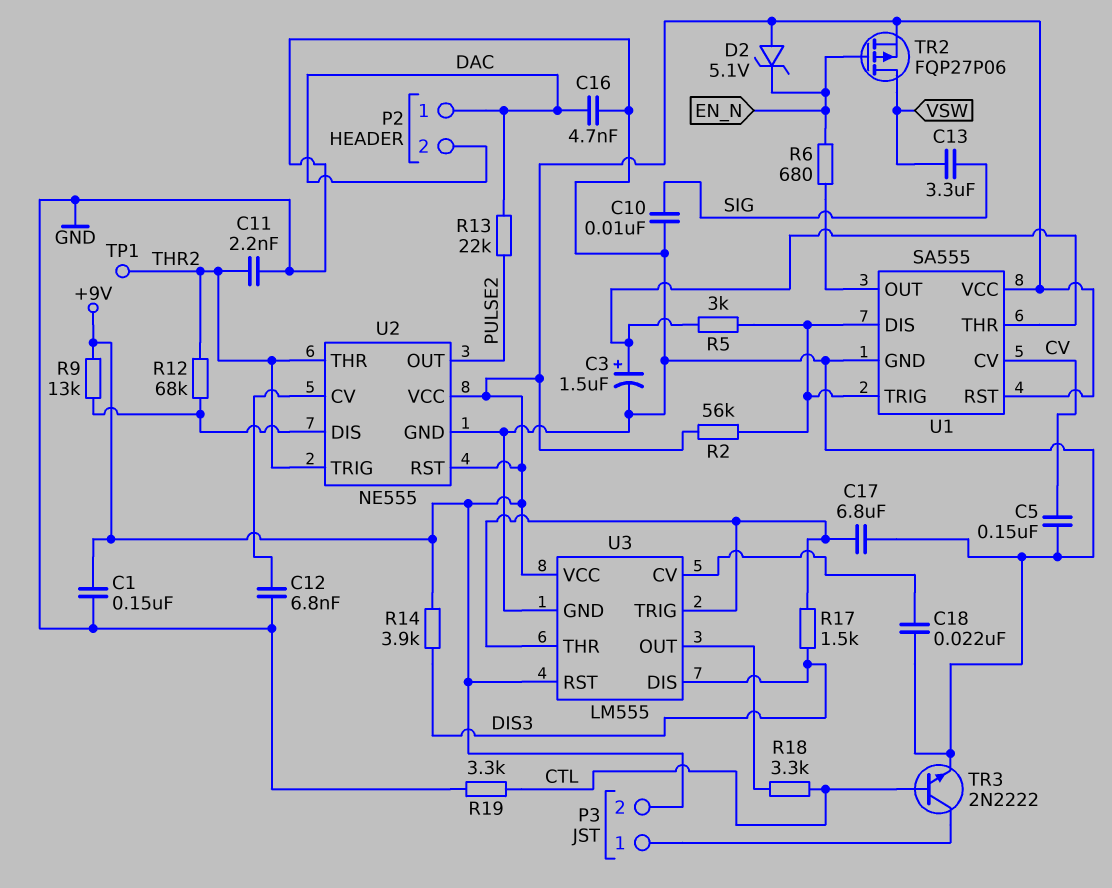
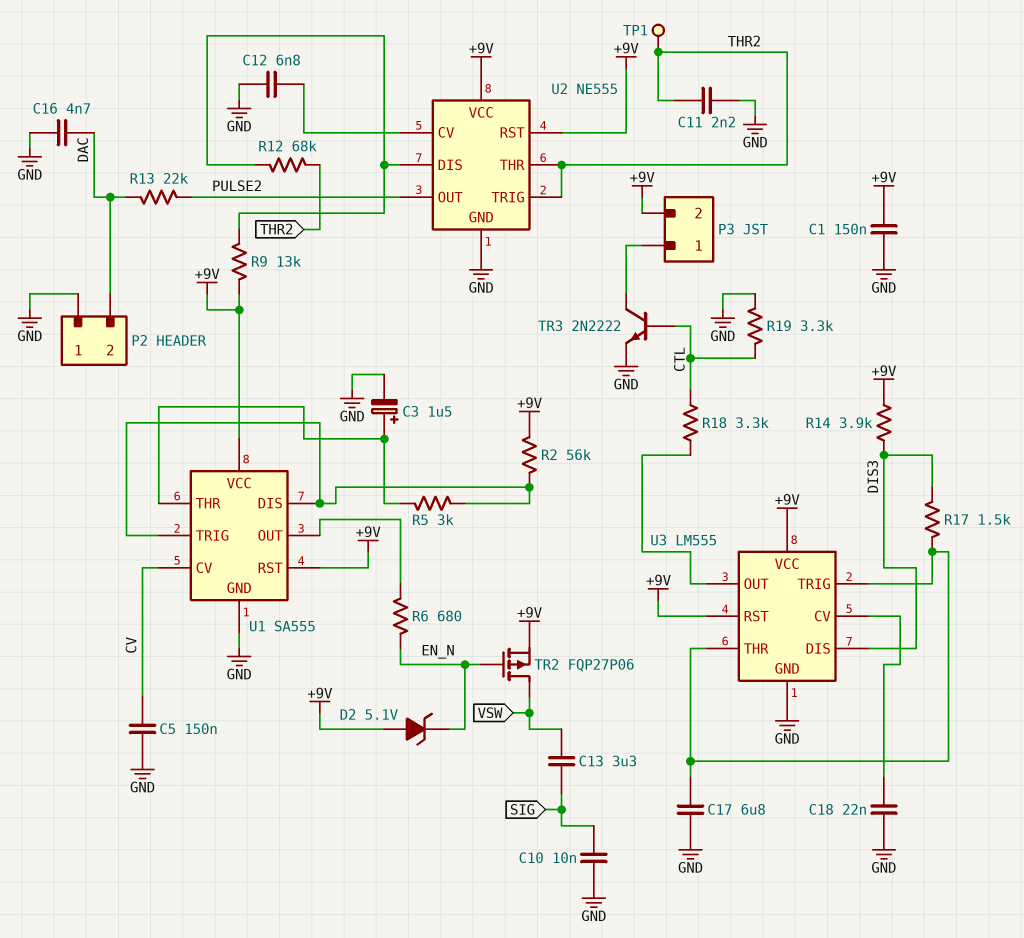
P2 pin 1: DAC -> GND

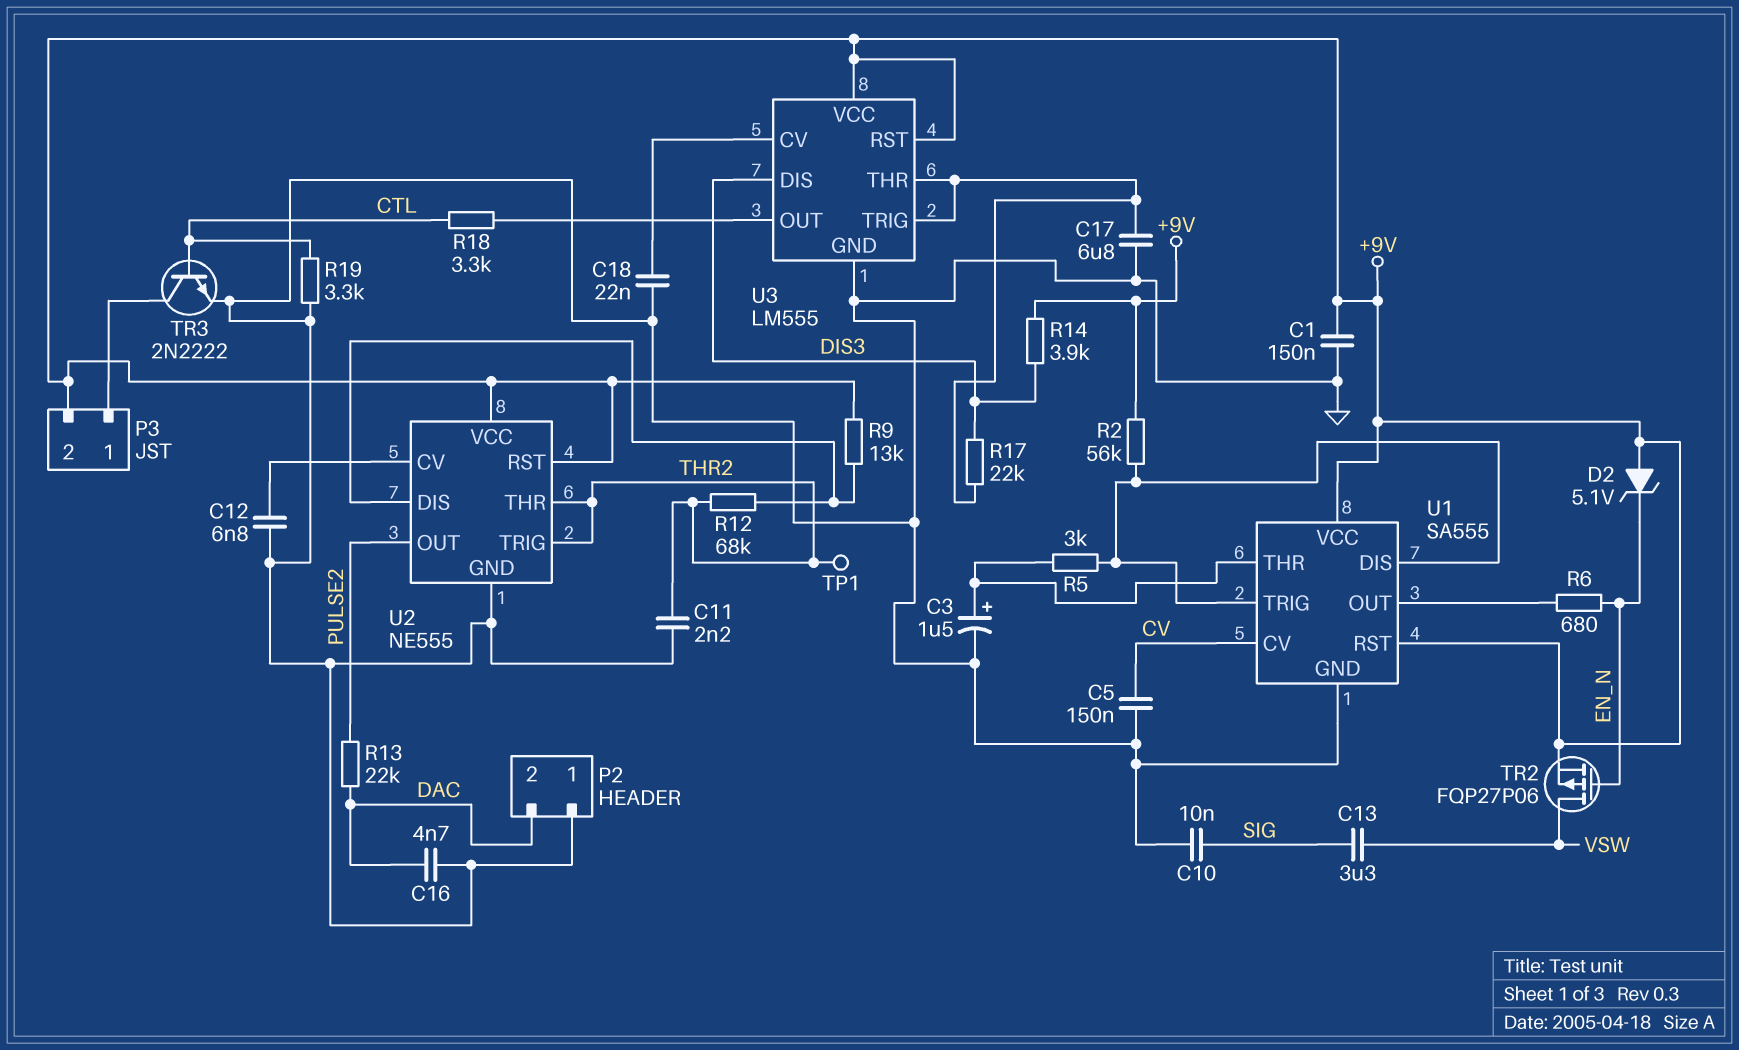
R17: 1.5k (DIS3, U3/THR) -> 22k (DIS3, U3/THR)

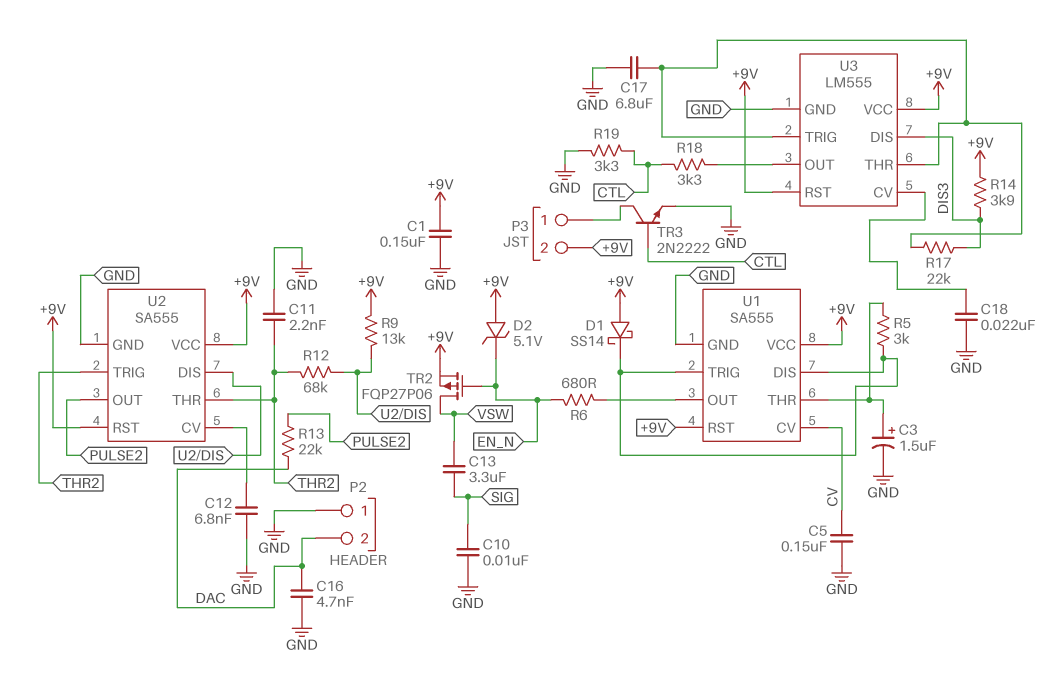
D1: none -> schottky SS14 (A +9V, K U1/DIS)
R2: 56k (+9V, U1/DIS) -> none
TP1: test point (THR2) -> none
U2: NE555 -> SA555

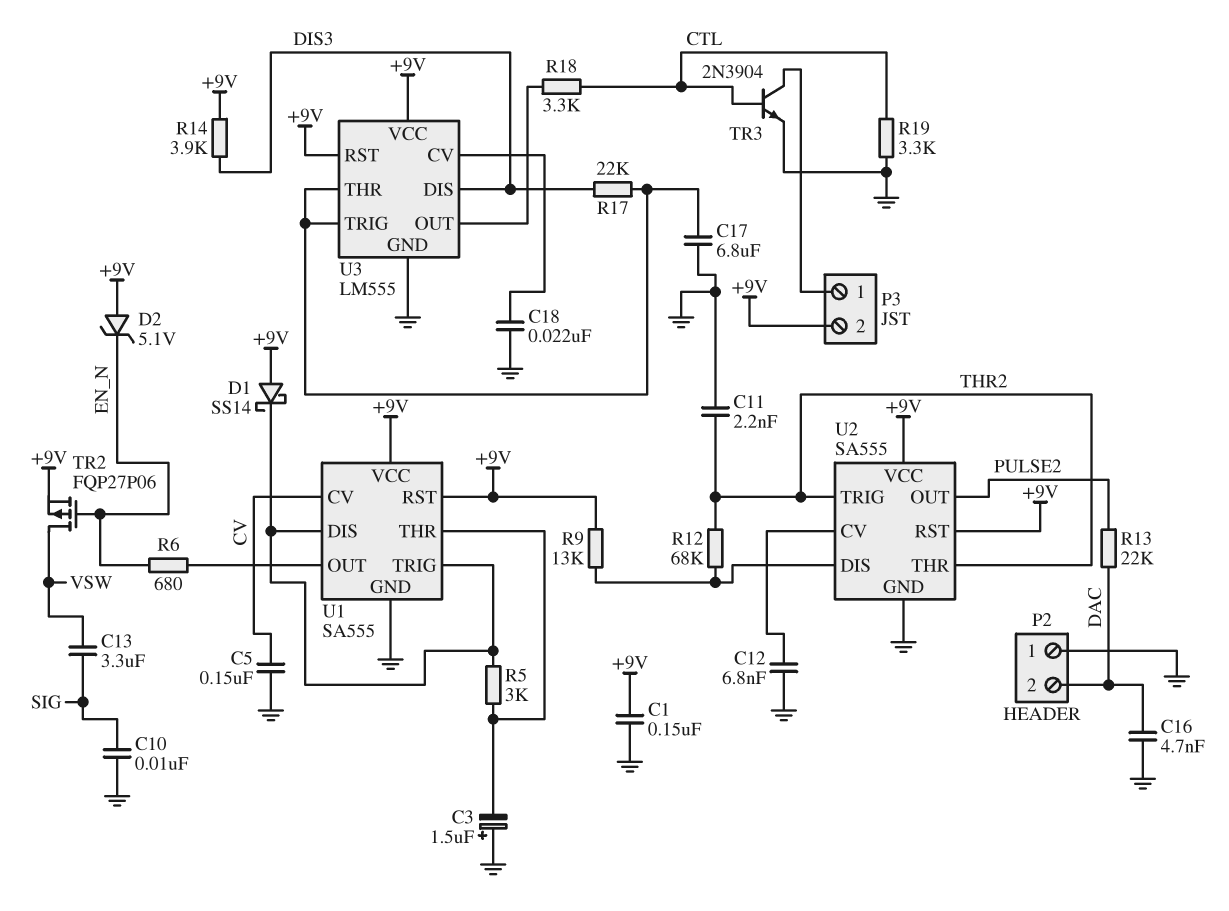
C3: 1.5uF (plus U1/THR, minus GND) -> 1.5uF (plus GND, minus U1/THR)
TR3: NPN 2N2222 (B CTL, C P3/1, E GND) -> NPN 2N3904 (B CTL, C P3/1, E GND)

